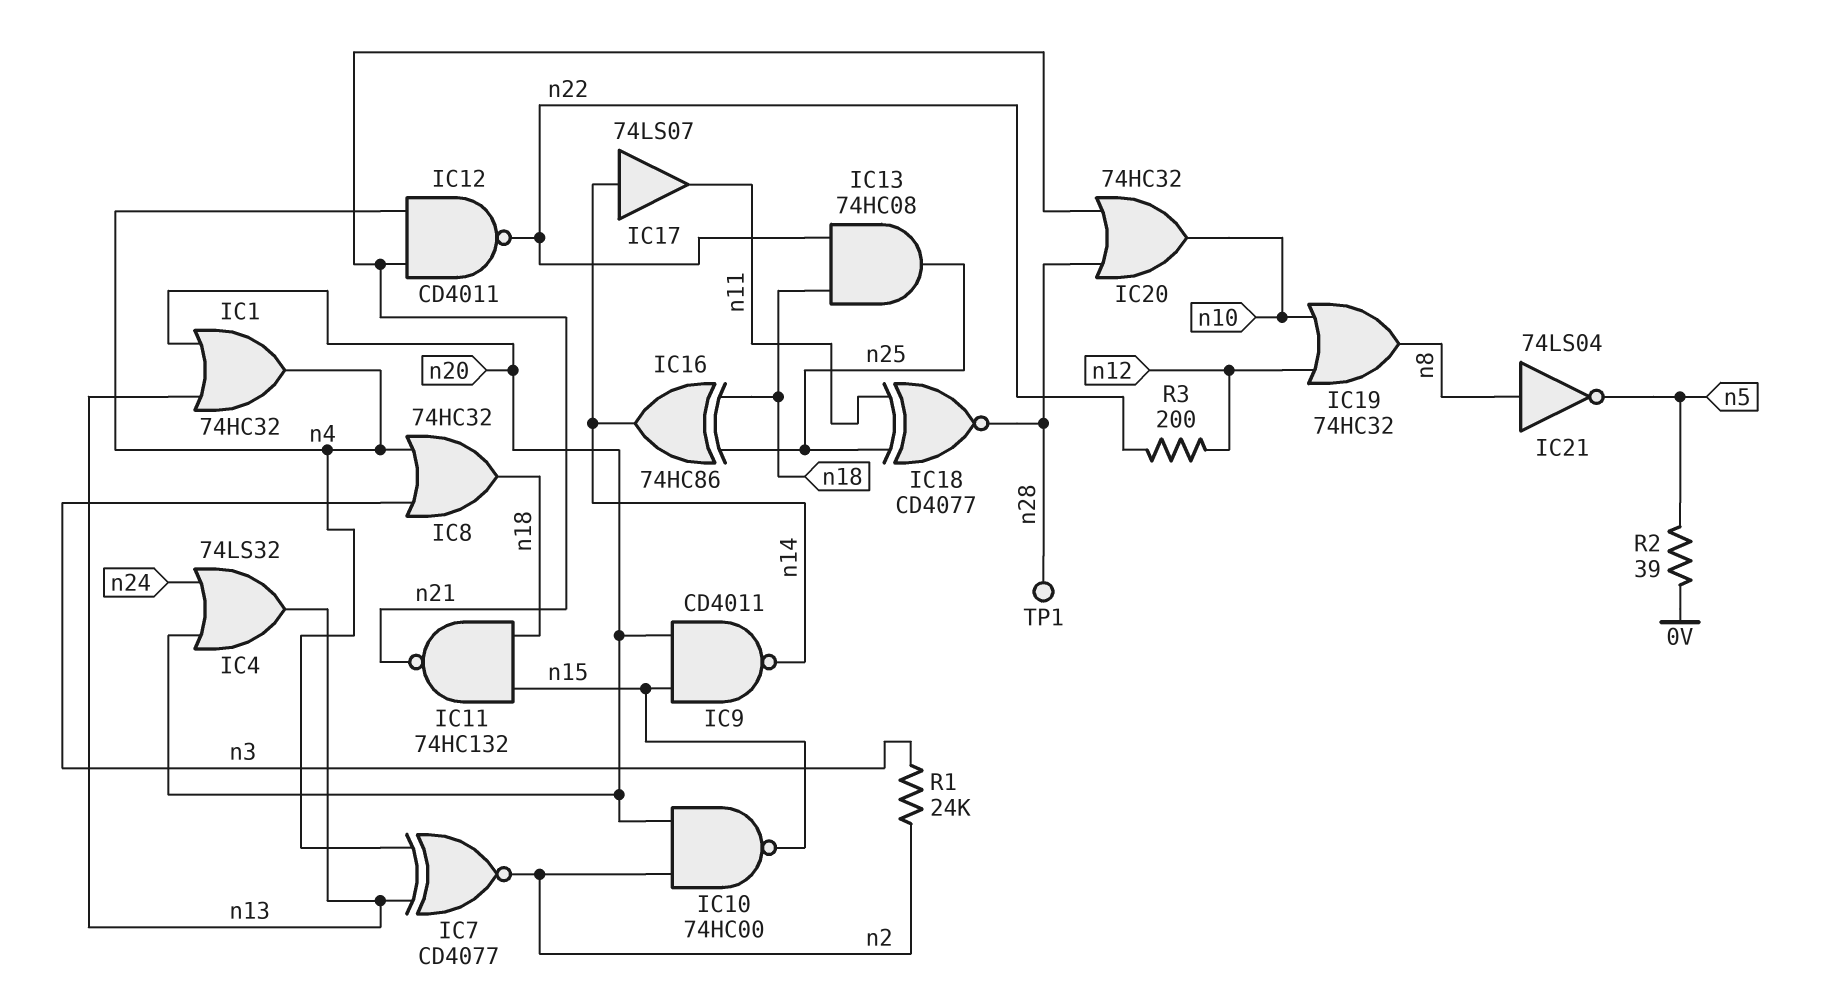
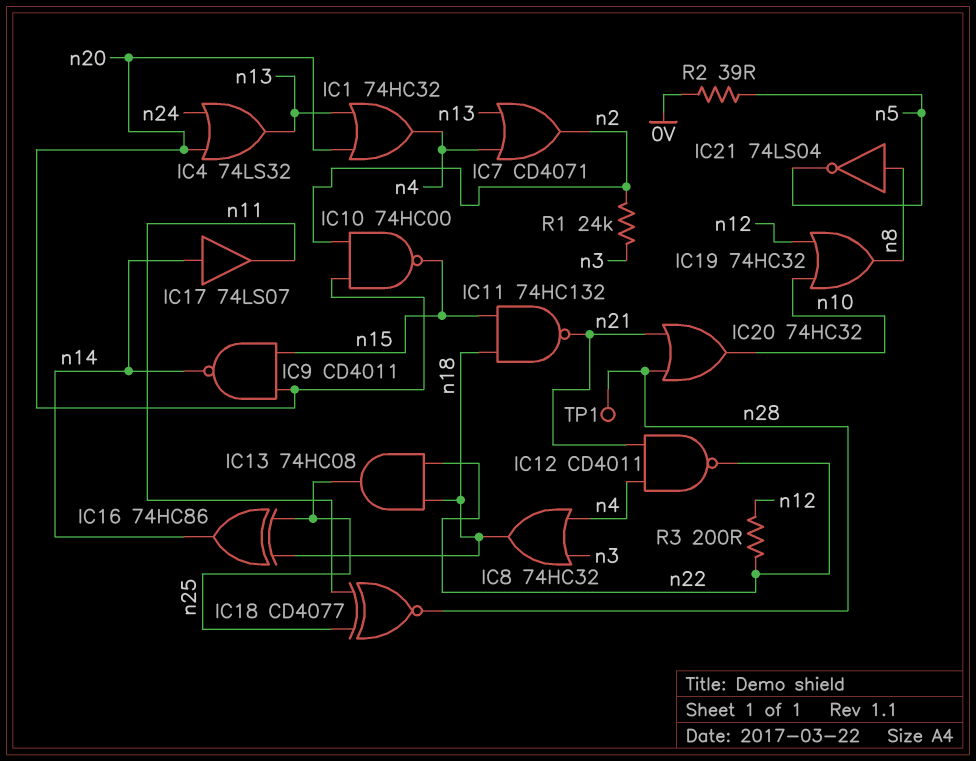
IC7: XNOR CD4077 (in n4, in n13, out n2) -> OR CD4071 (in n4, in n13, out n2)

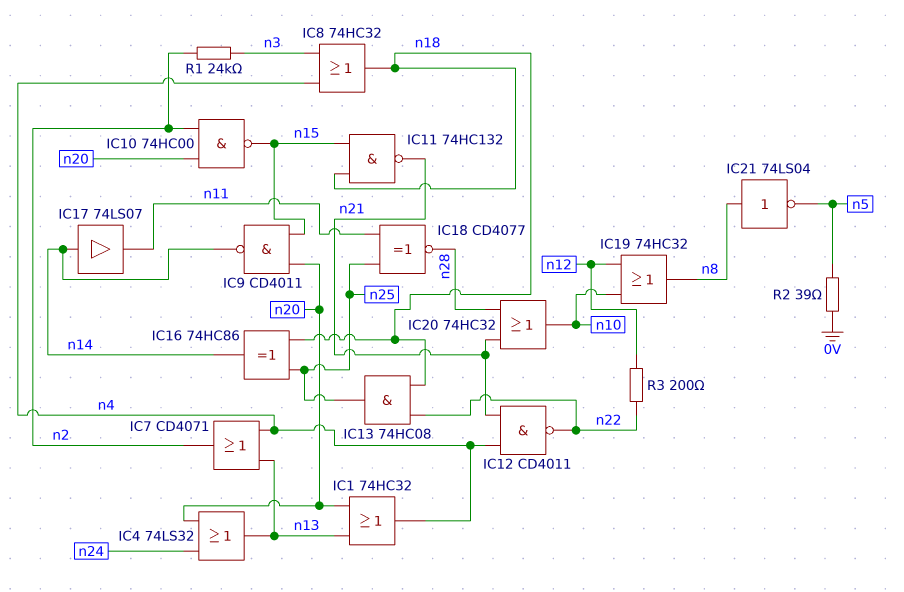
TP1: test point (n28) -> none

